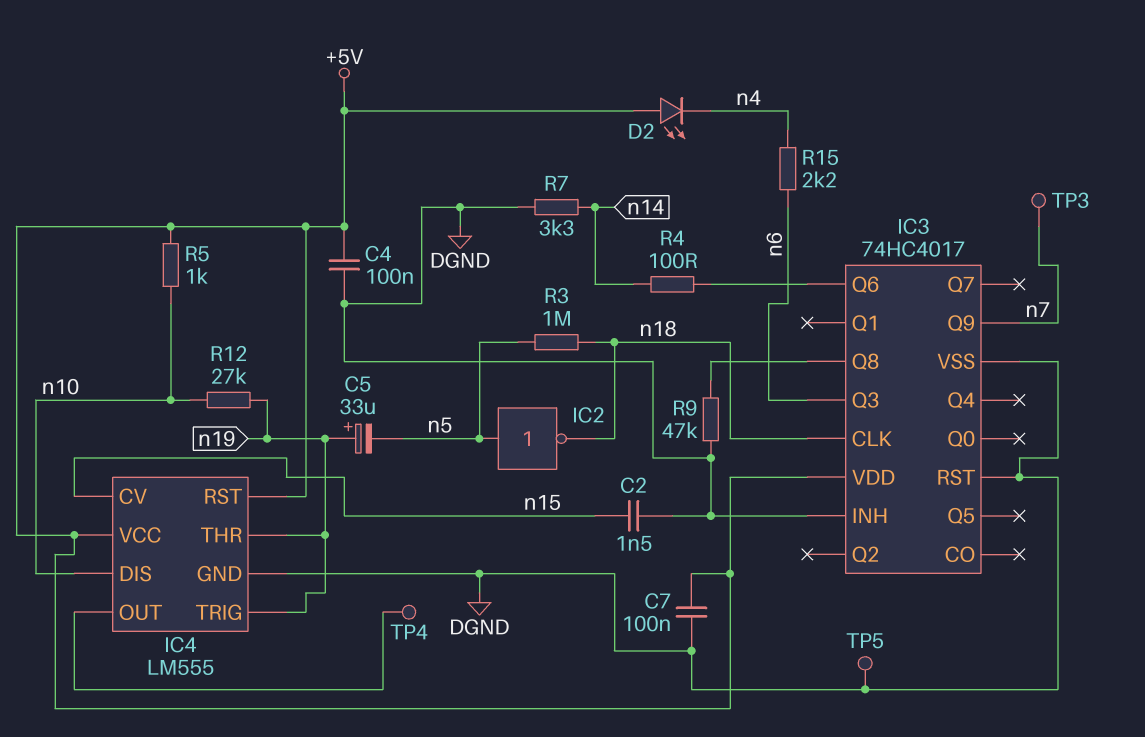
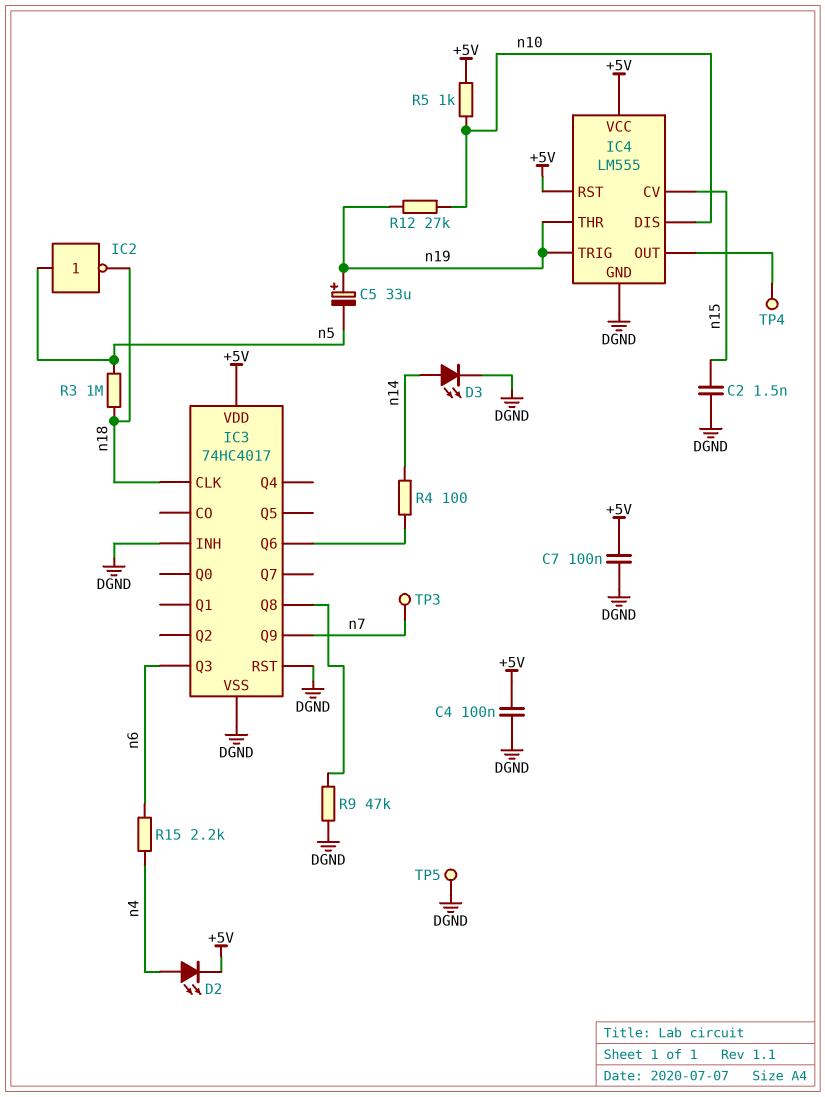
D2: LED (A +5V, K n4) -> LED (A n4, K +5V)
D3: none -> LED (A n14, K DGND)
R7: 3.3k (DGND, n14) -> none

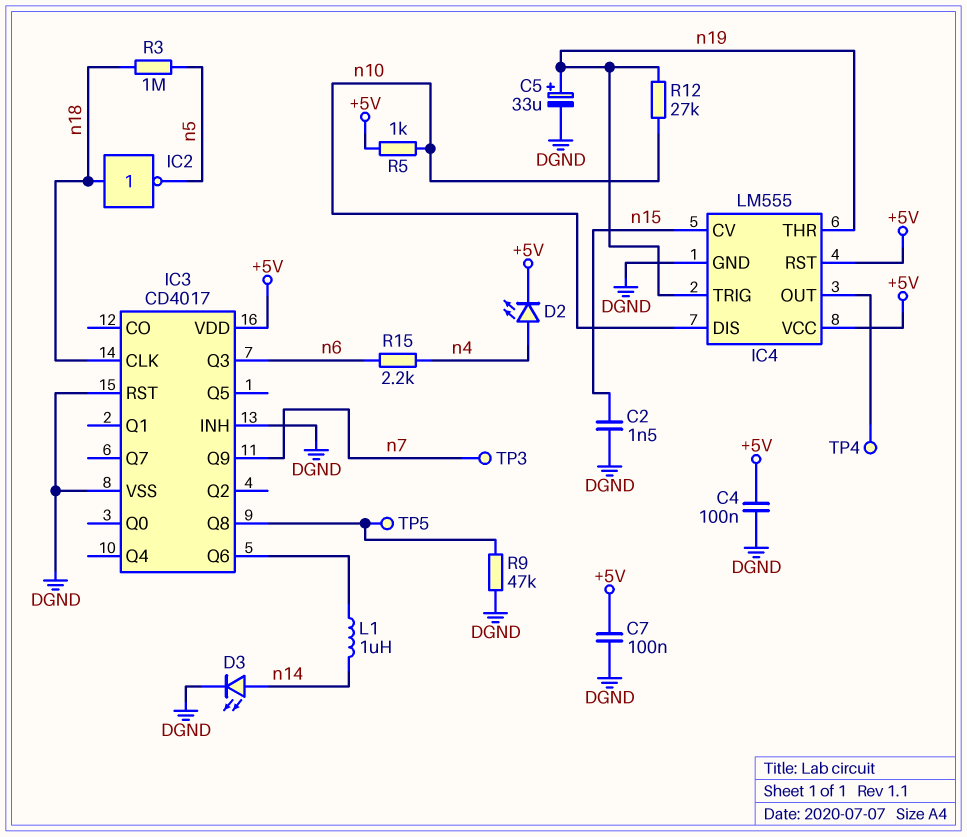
C5: 33uF (plus n19, minus n5) -> 33uF (plus n19, minus DGND)
IC2: NOT (in n5, out n18) -> NOT (in n18, out n5)
IC3: 74HC4017 -> CD4017
L1: none -> 1uH (IC3/Q6, n14)
R4: 100 (IC3/Q6, n14) -> none
TP5: test point (DGND) -> test point (IC3/Q8)

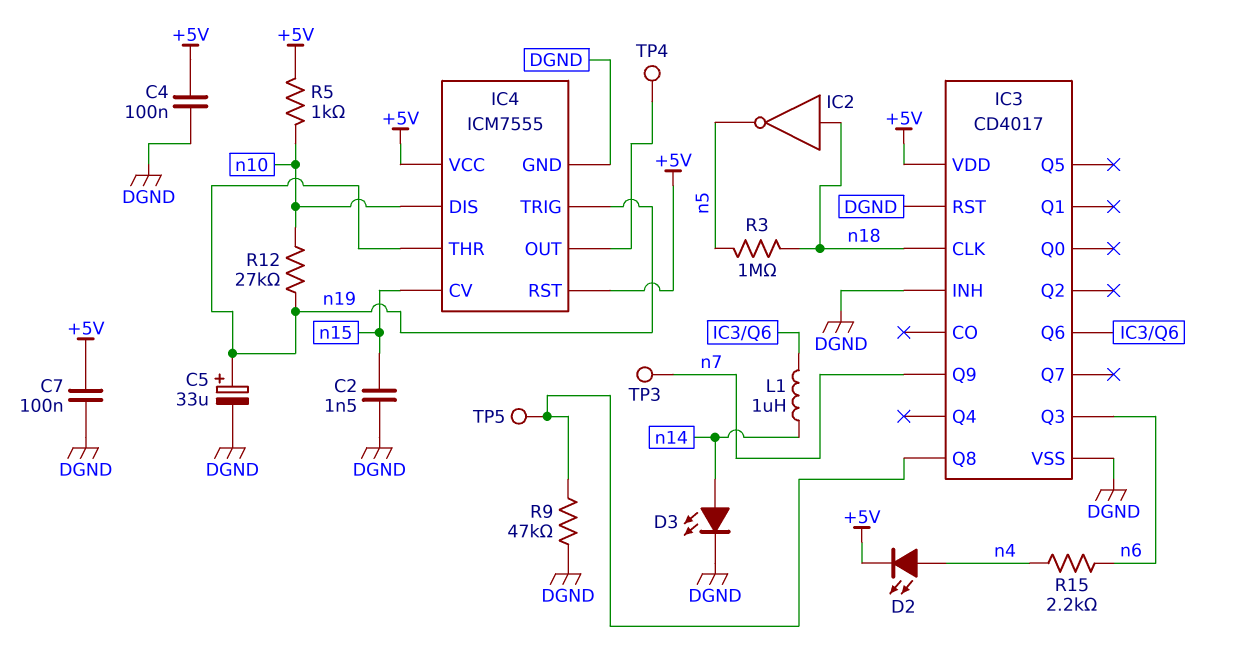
IC4: LM555 -> ICM7555

